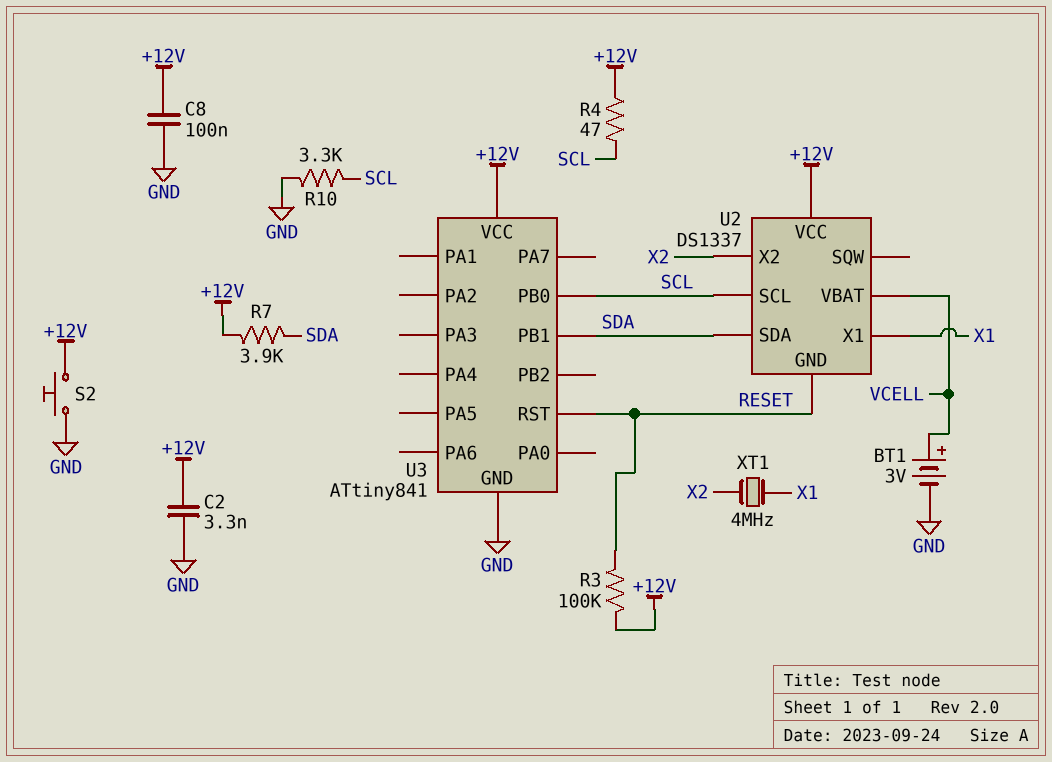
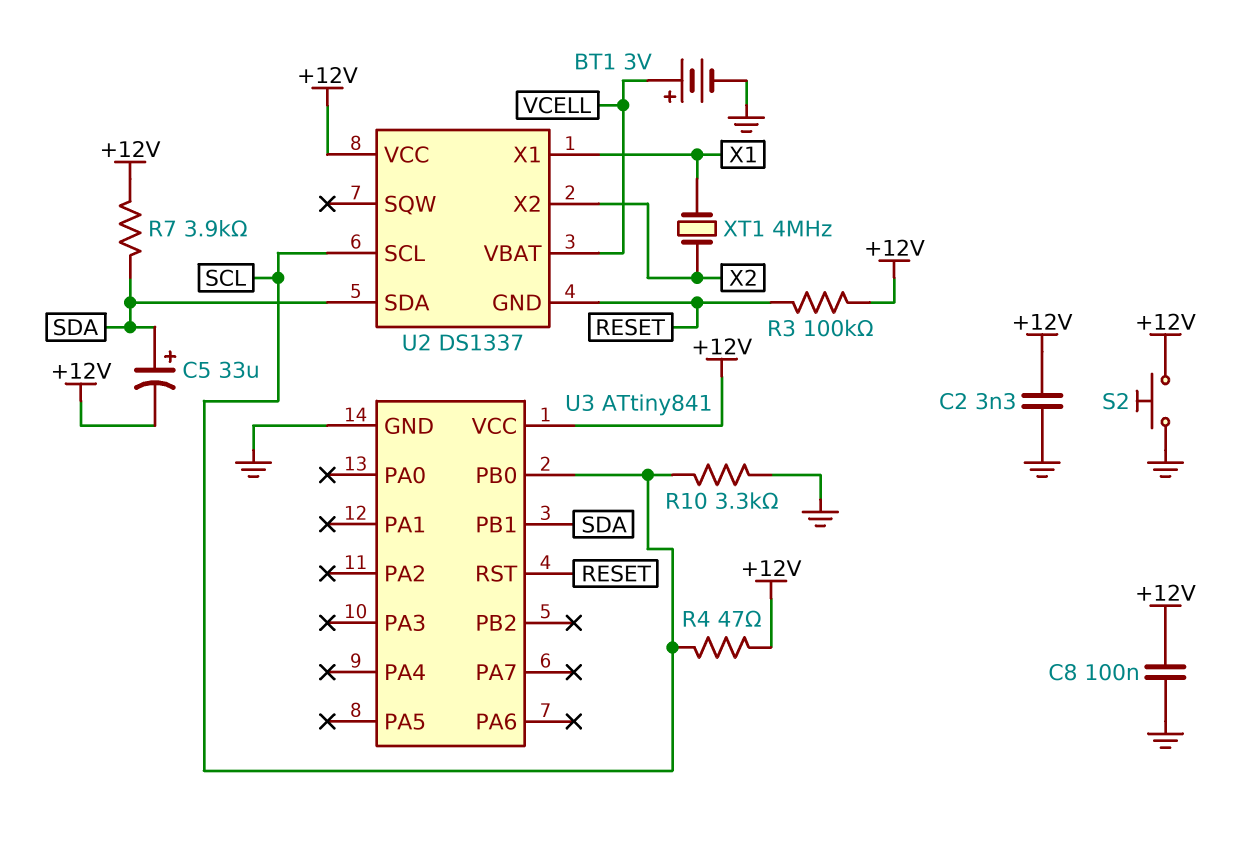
C5: none -> 33uF (plus SDA, minus +12V)

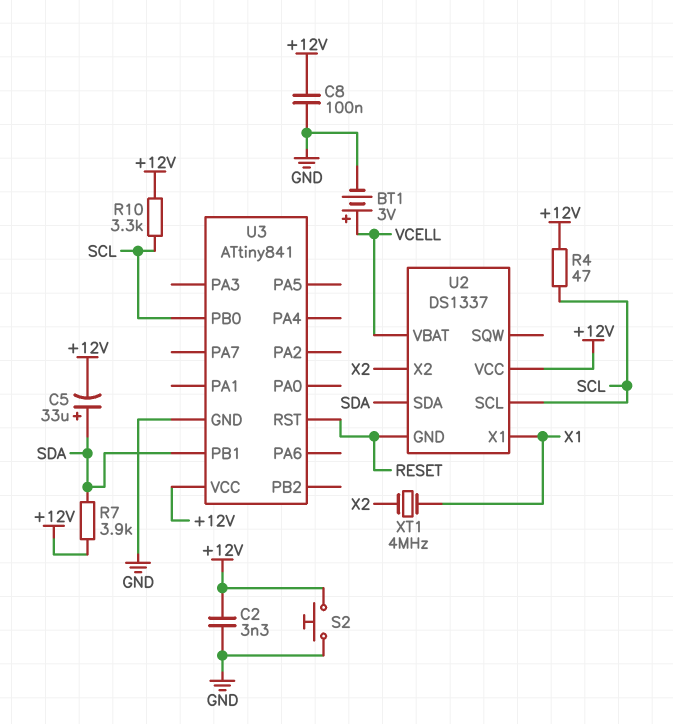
R3: 100k (+12V, RESET) -> none
R10: 3.3k (GND, SCL) -> 3.3k (+12V, SCL)

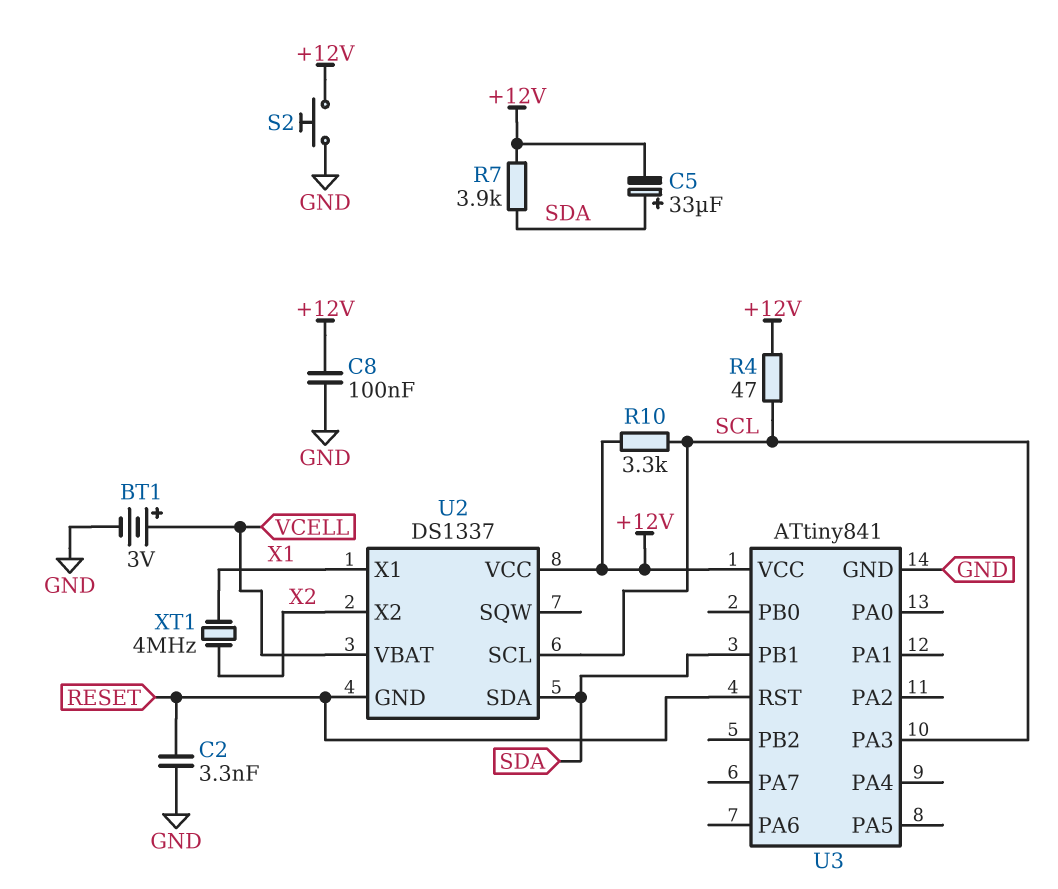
C2: 3.3nF (+12V, GND) -> 3.3nF (GND, RESET)
U3 pin PA3: none -> SCL
U3 pin PB0: SCL -> none

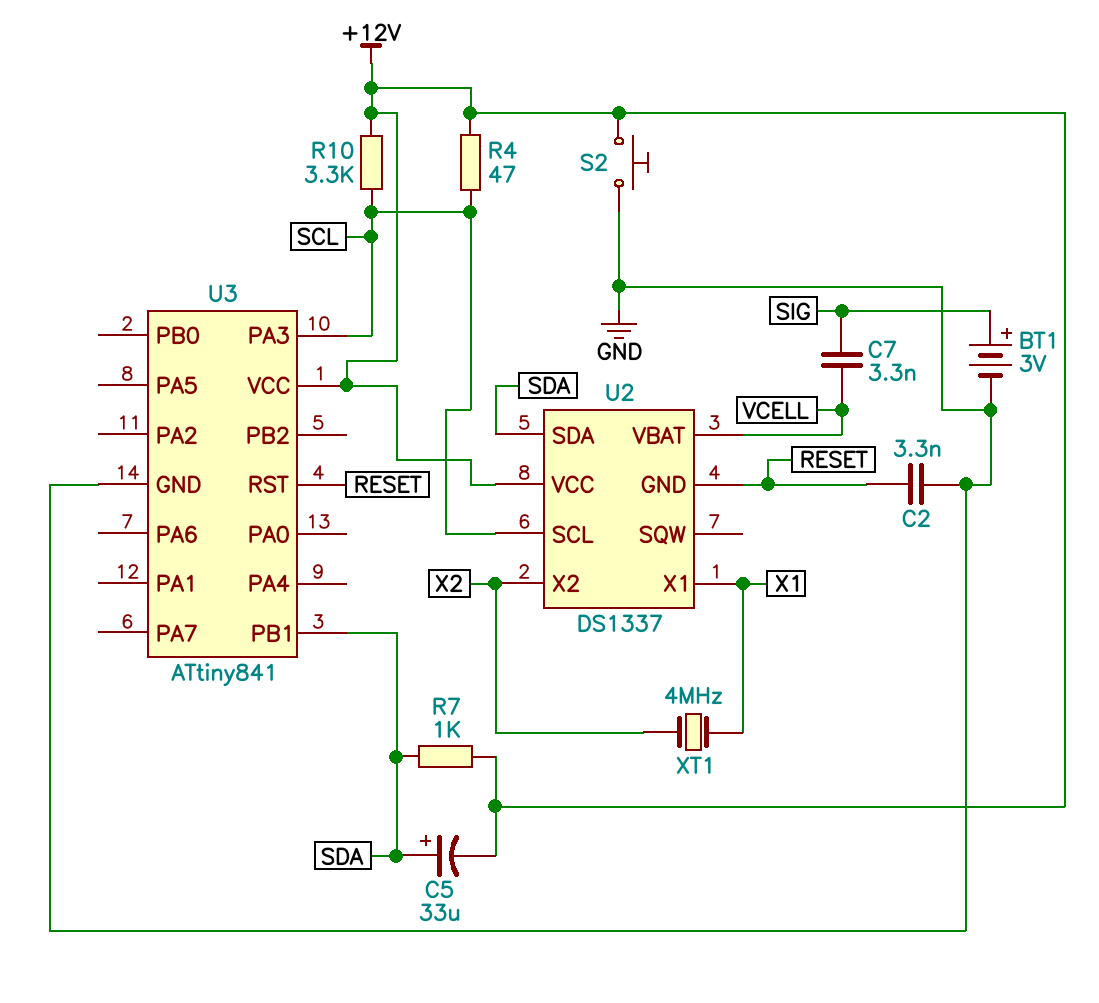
BT1: 3V (plus VCELL, minus GND) -> 3V (plus SIG, minus GND)
C7: none -> 3.3nF (SIG, VCELL)
C8: 100nF (+12V, GND) -> none
R7: 3.9k (+12V, SDA) -> 1k (+12V, SDA)

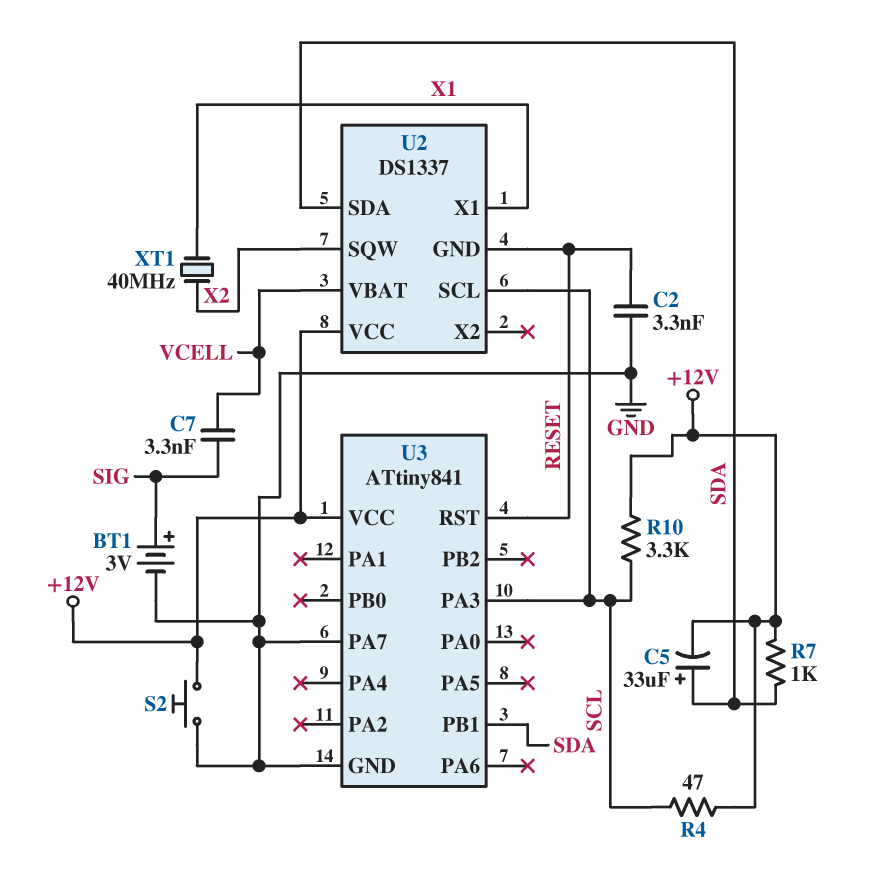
U2 pin SQW: none -> X2
U2 pin X2: X2 -> none
U3 pin PA7: none -> GND
XT1: 4MHz (X1, X2) -> 40MHz (X1, X2)

